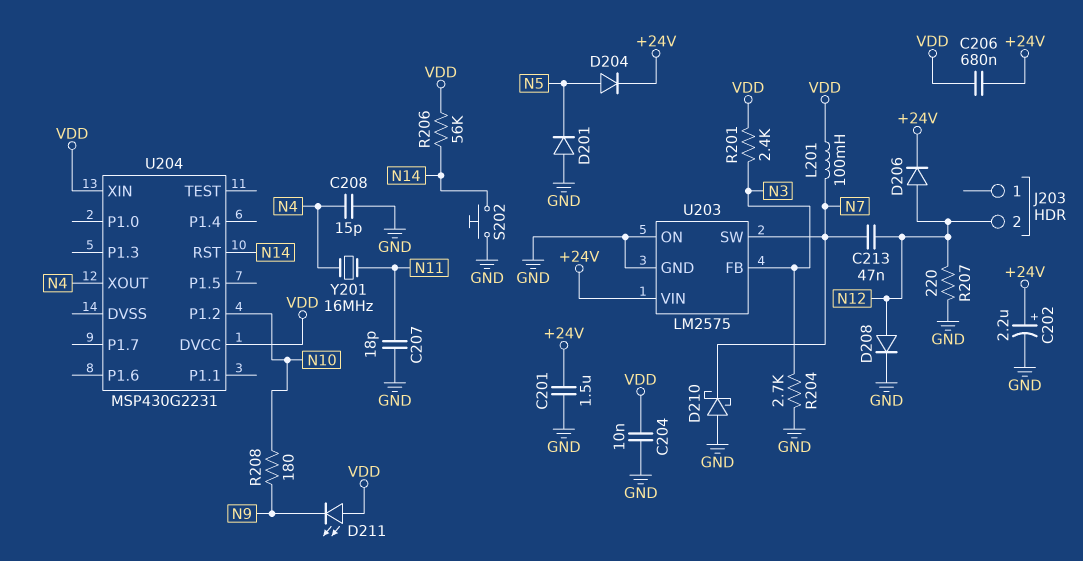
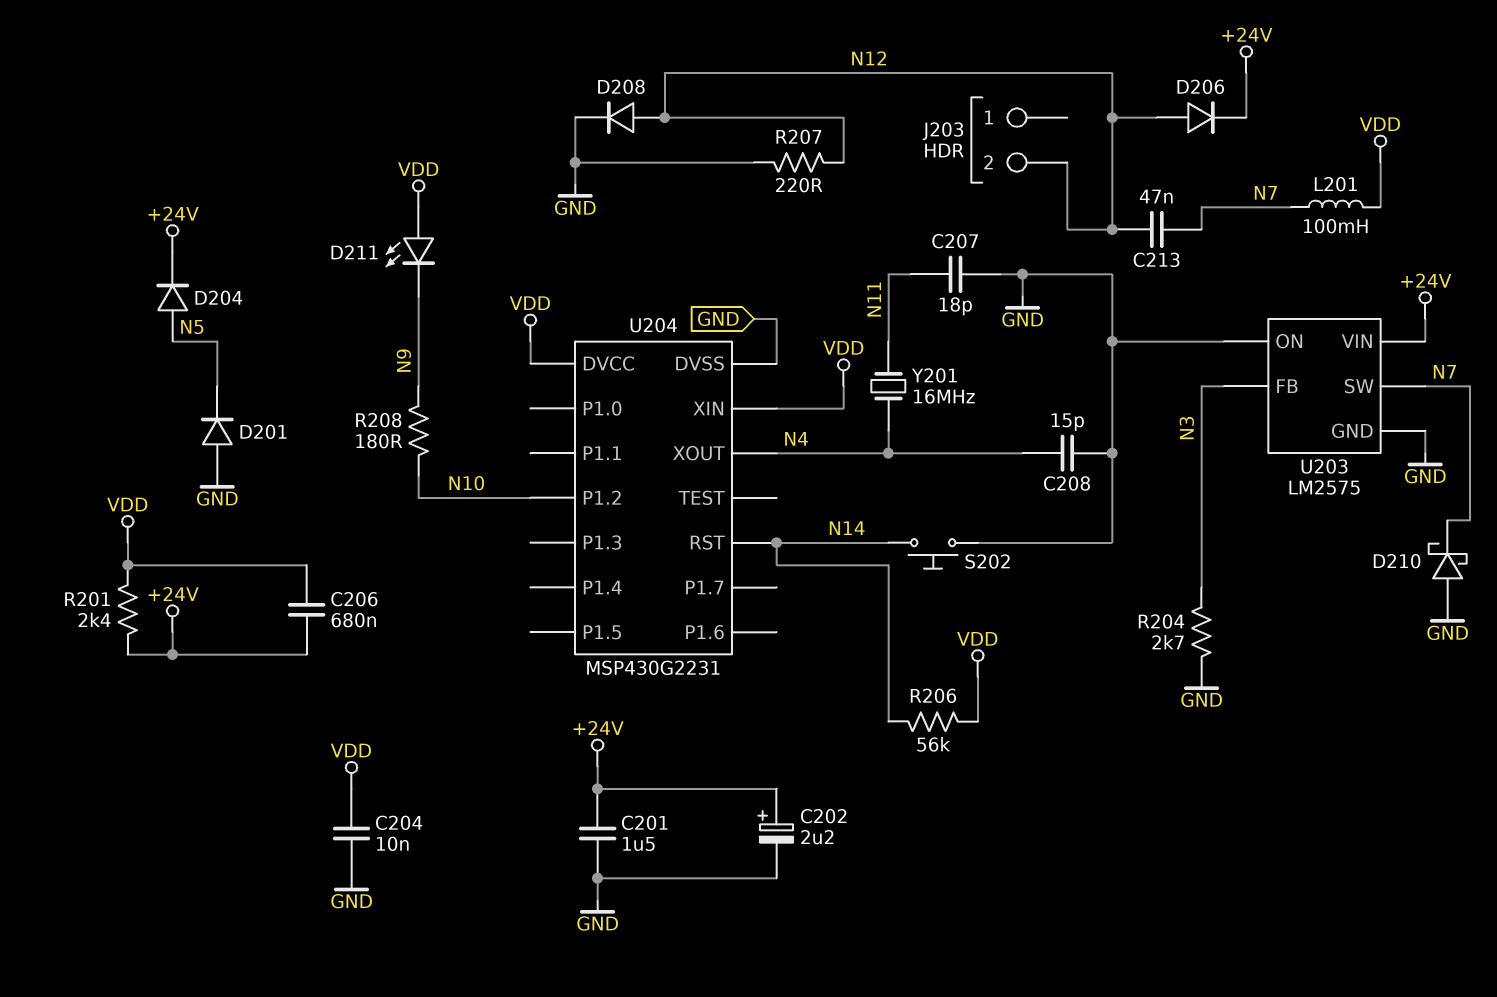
R201: 2.4k (N3, VDD) -> 2.4k (+24V, VDD)
U204 pin DVSS: none -> GND

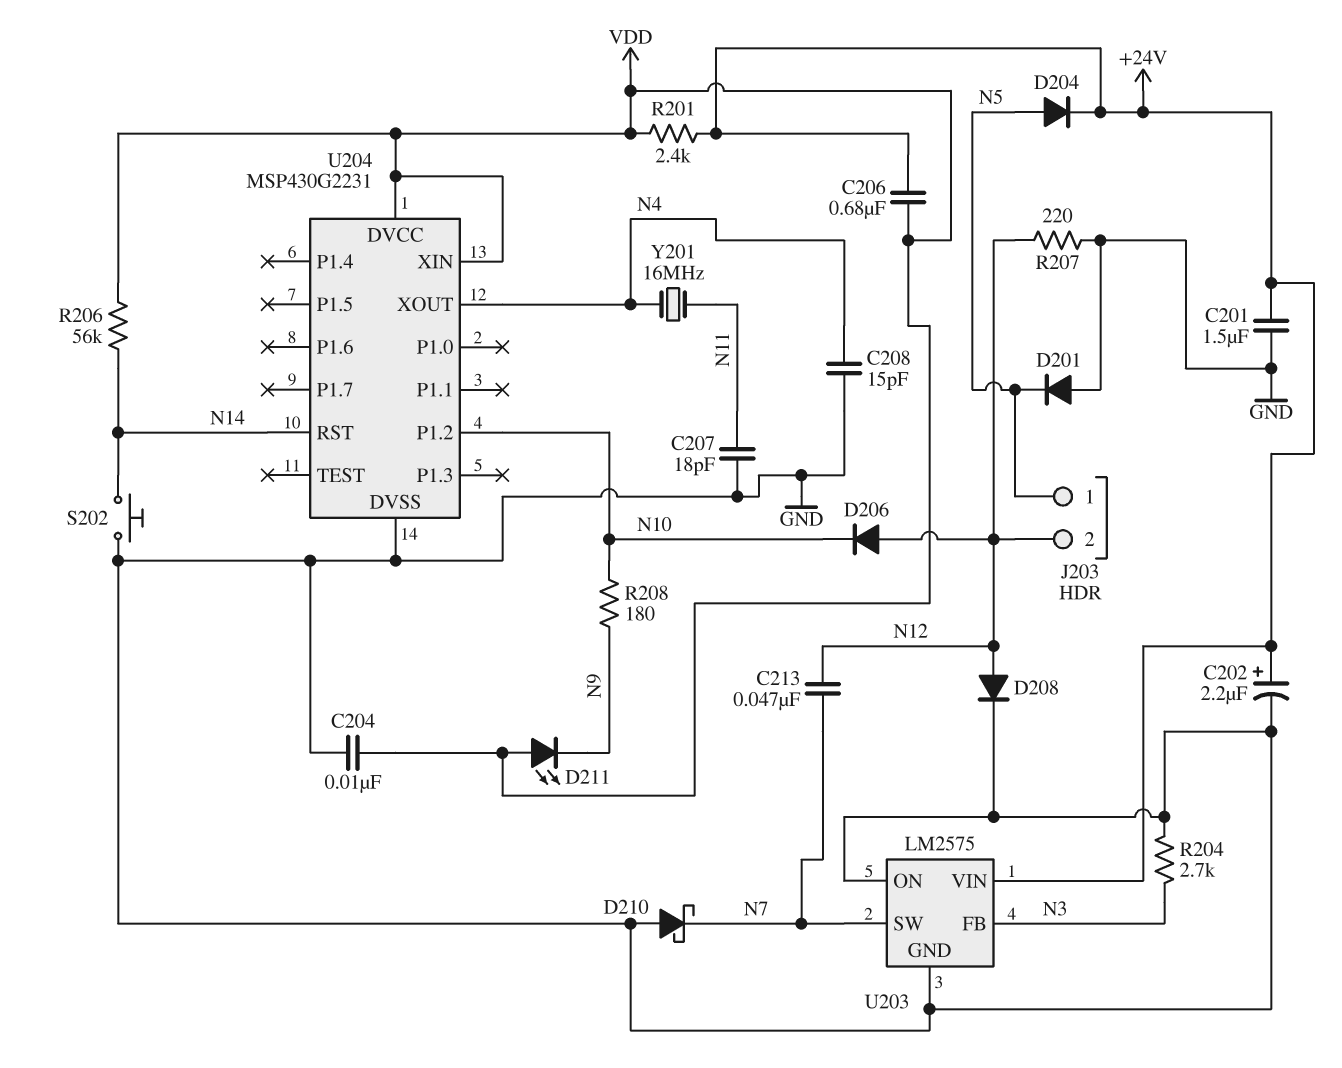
D206: diode (A N12, K +24V) -> diode (A N12, K N10)
J203 pin 1: none -> N5
L201: 100mH (N7, VDD) -> none

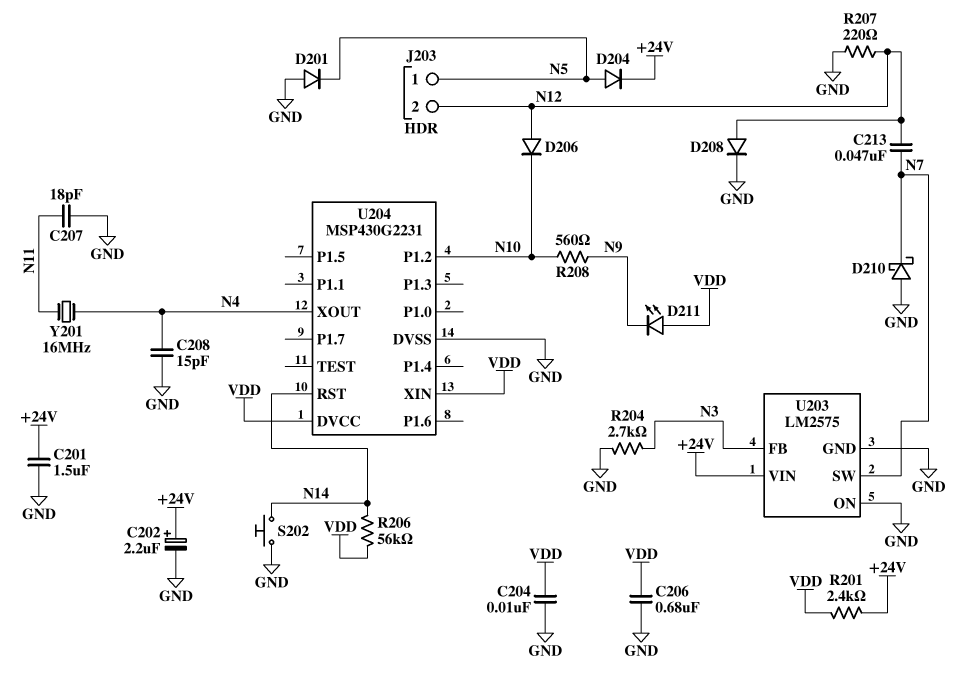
C206: 680nF (+24V, VDD) -> 680nF (GND, VDD)
R208: 180 (N9, N10) -> 560 (N9, N10)

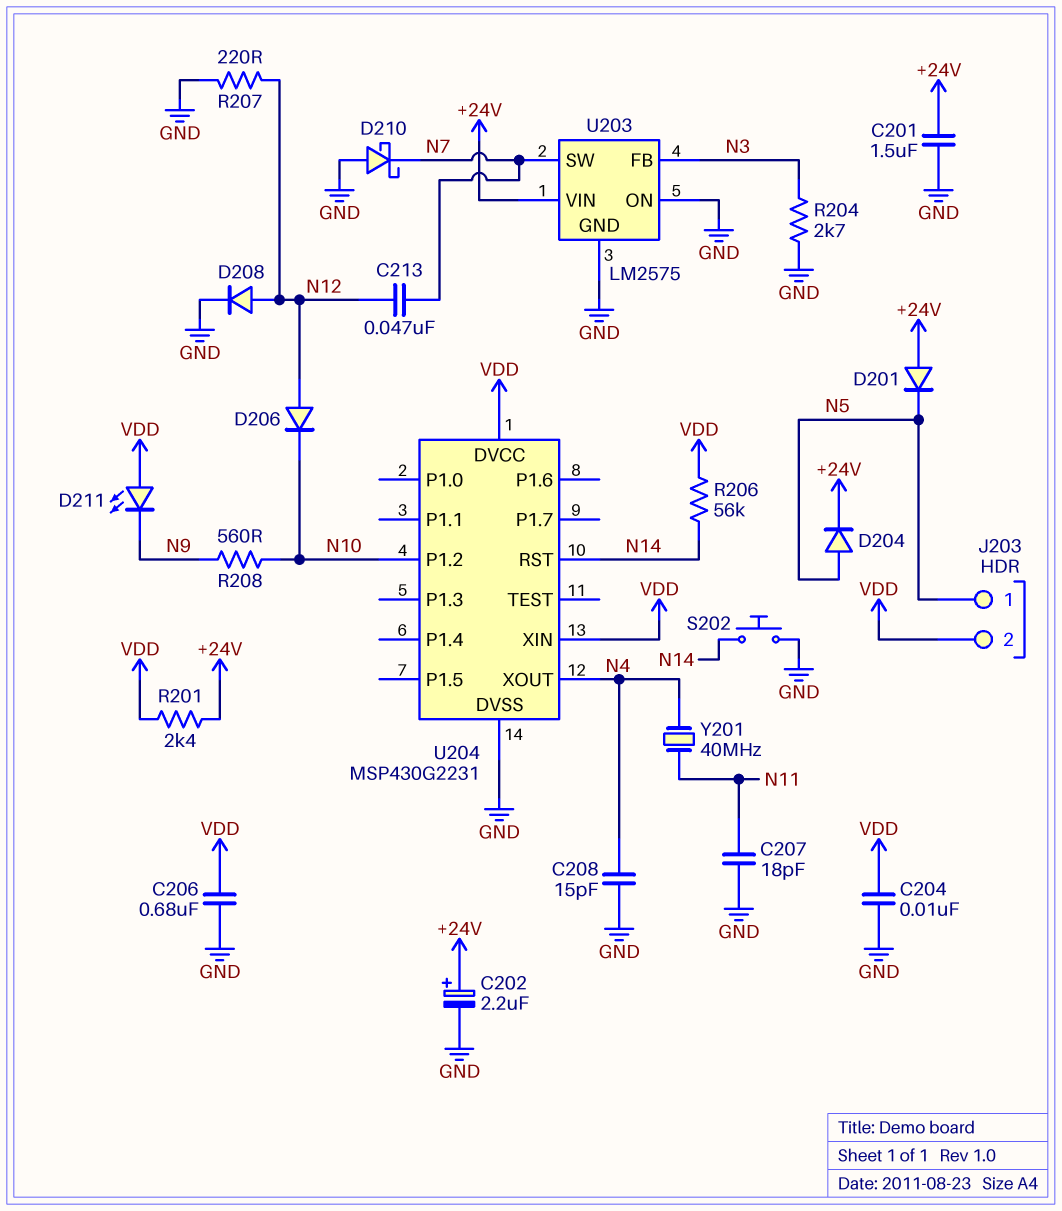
D201: diode (A GND, K N5) -> diode (A +24V, K N5)
J203 pin 2: N12 -> VDD
Y201: 16MHz (N4, N11) -> 40MHz (N4, N11)

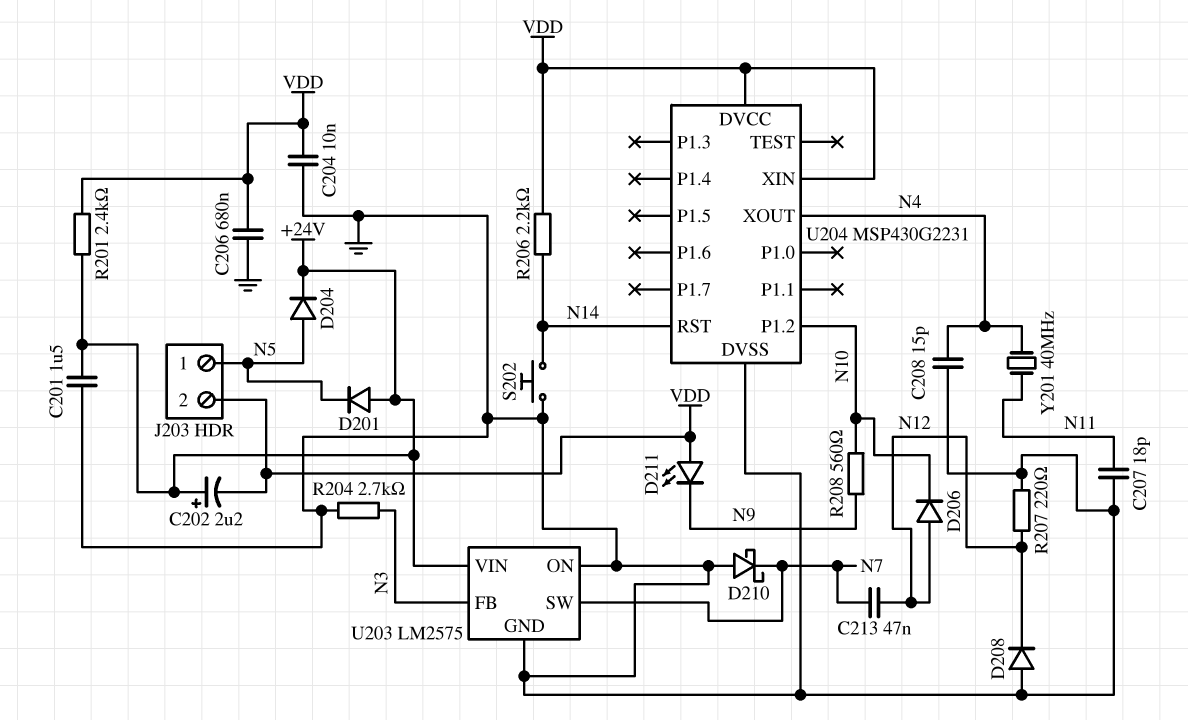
C202: 2.2uF (plus +24V, minus GND) -> 2.2uF (plus +24V, minus VDD)
D208: diode (A N12, K GND) -> diode (A GND, K N12)
R206: 56k (N14, VDD) -> 2.2k (N14, VDD)

